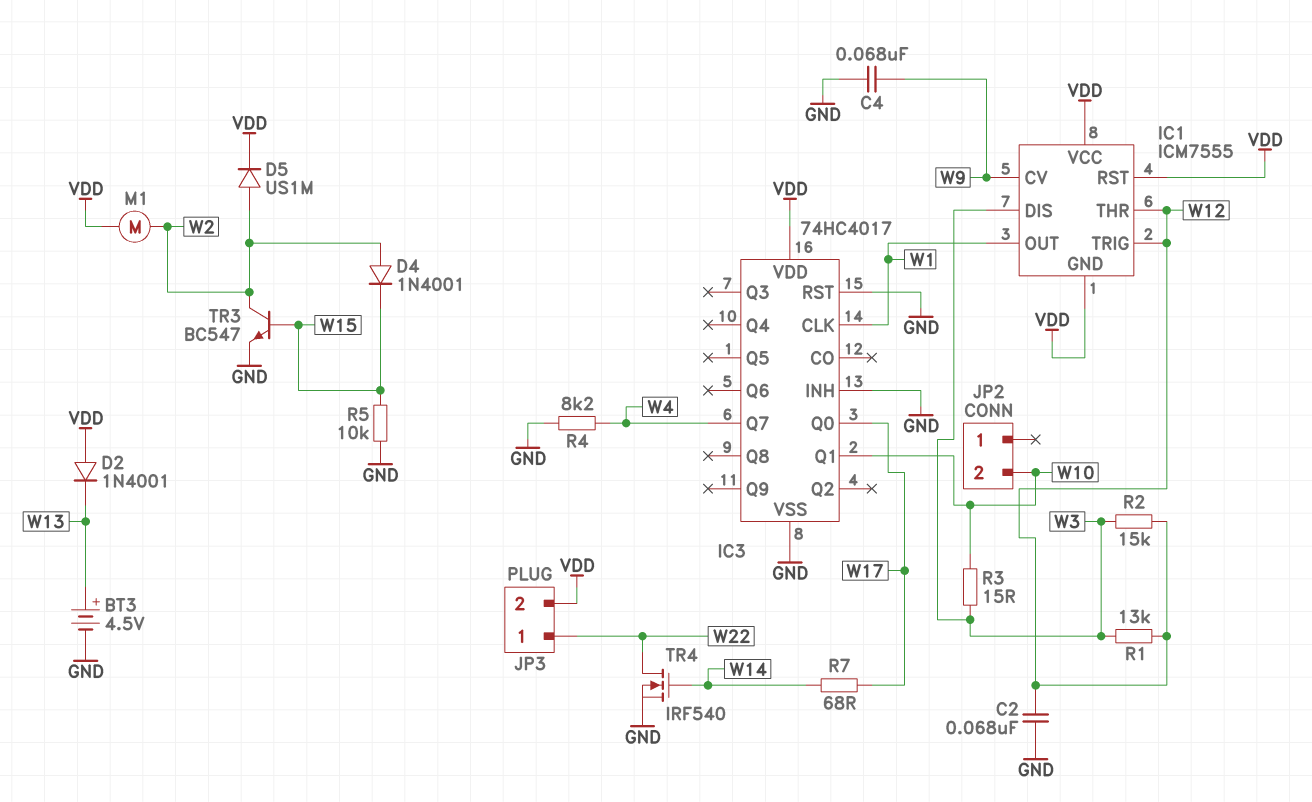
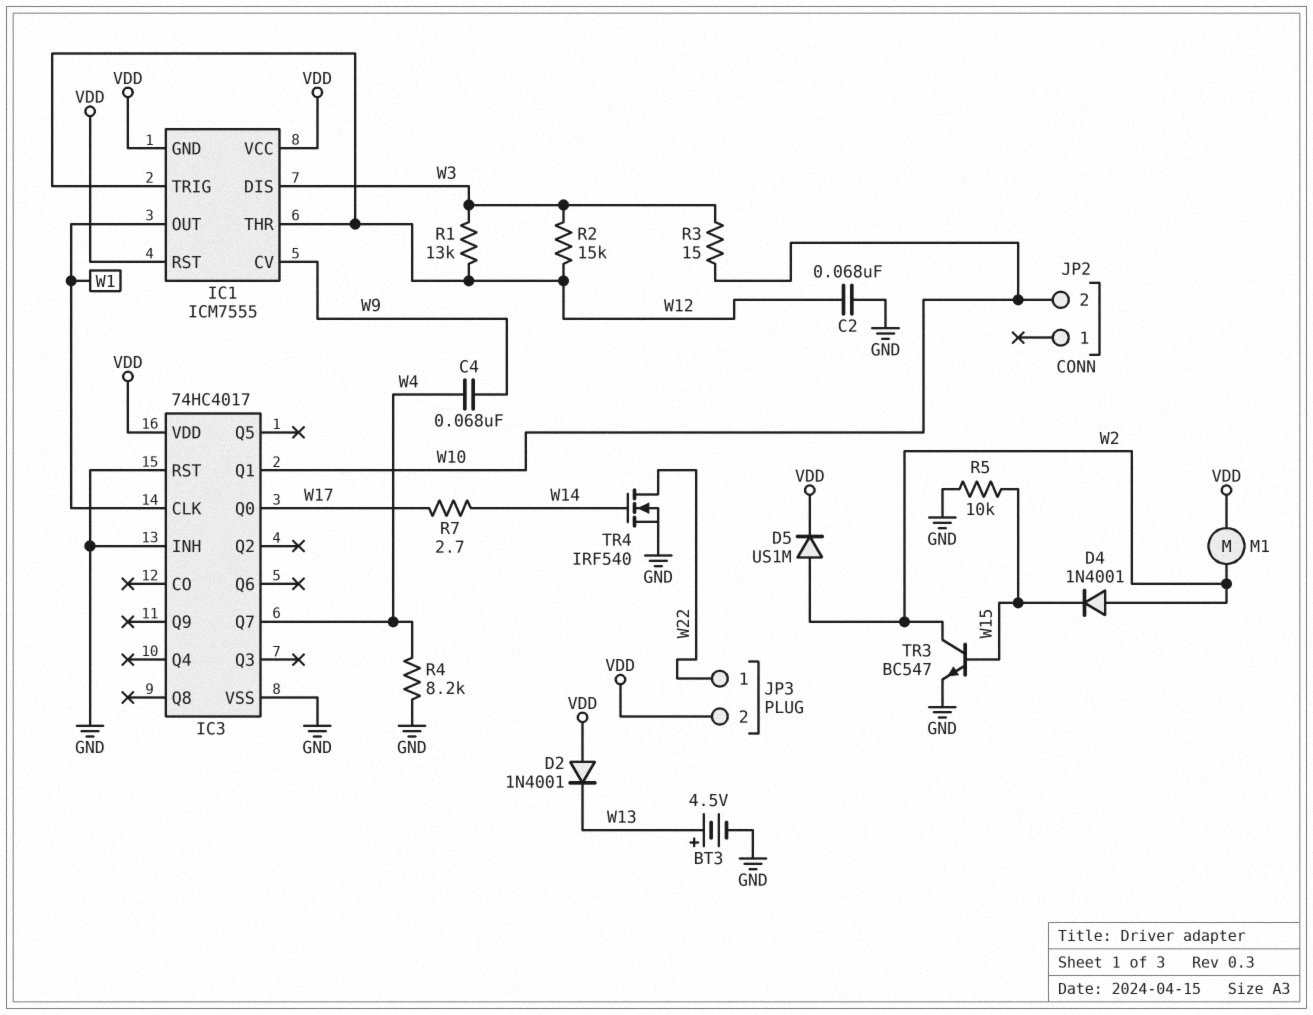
C4: 68nF (GND, W9) -> 68nF (W4, W9)
R7: 68 (W14, W17) -> 2.7 (W14, W17)

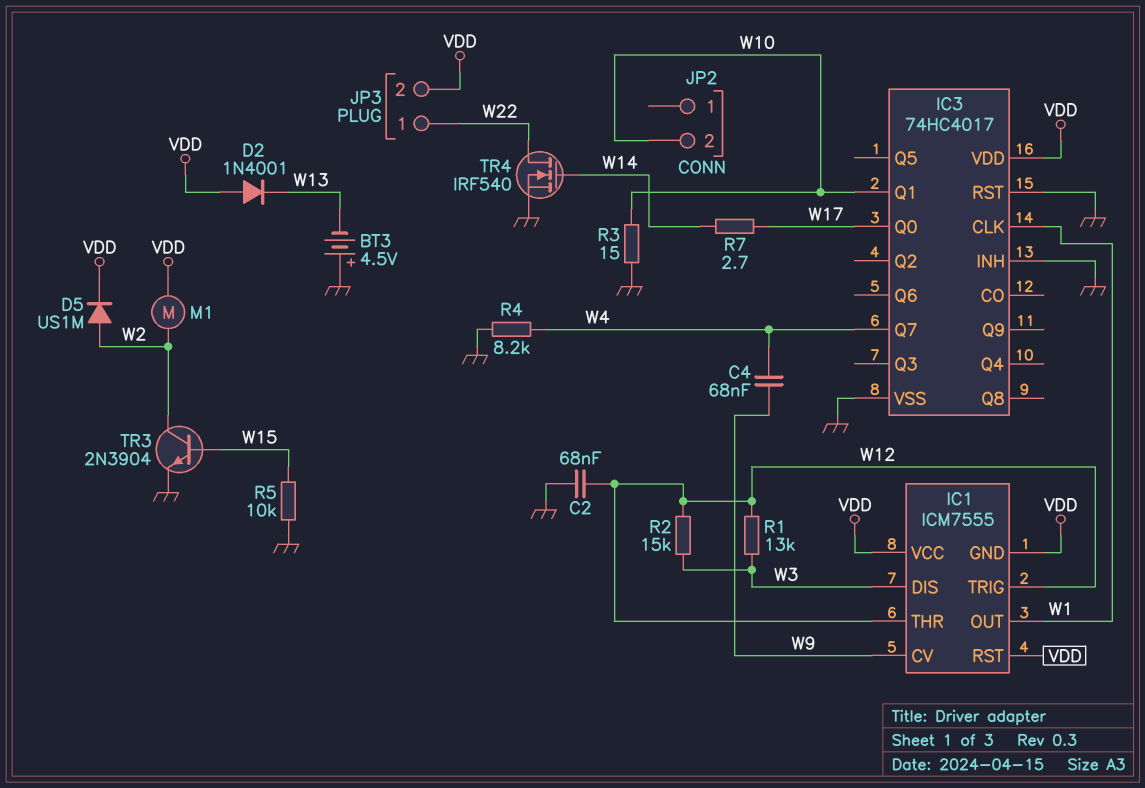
BT3: 4.5V (plus W13, minus GND) -> 4.5V (plus GND, minus W13)
D4: diode 1N4001 (A W2, K W15) -> none
R3: 15 (W3, W10) -> 15 (GND, W10)
TR3: NPN BC547 (B W15, C W2, E GND) -> NPN 2N3904 (B W15, C W2, E GND)

